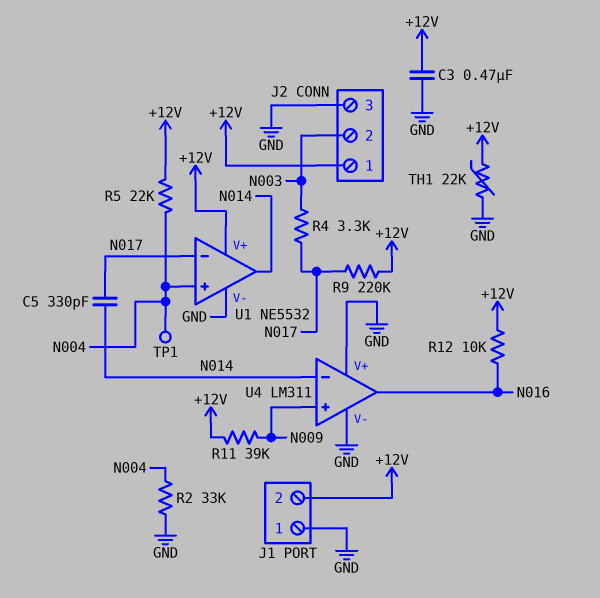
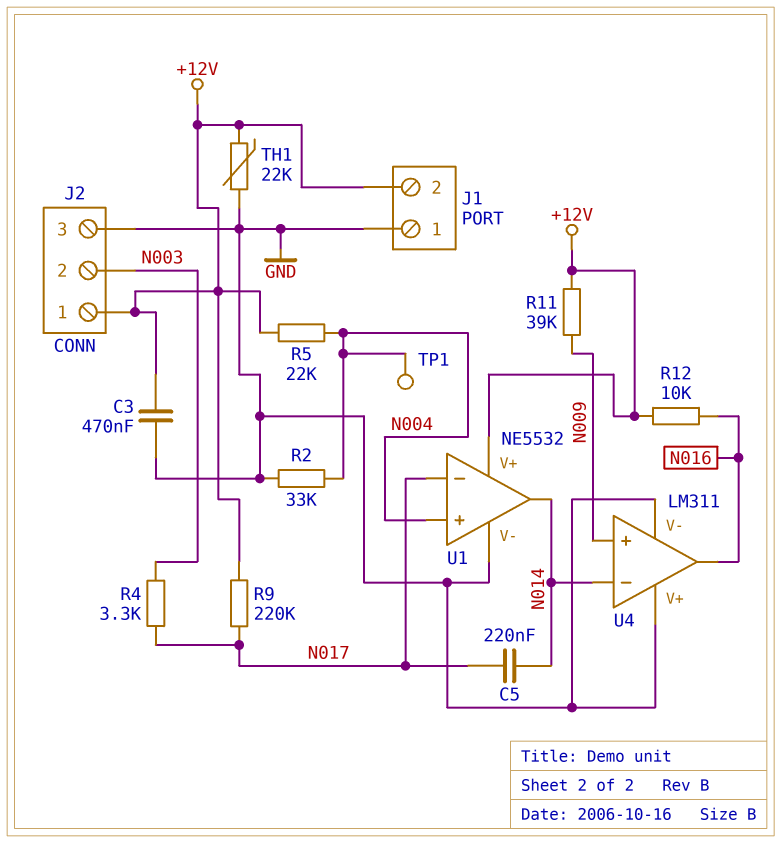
C5: 330pF (N014, N017) -> 220nF (N014, N017)

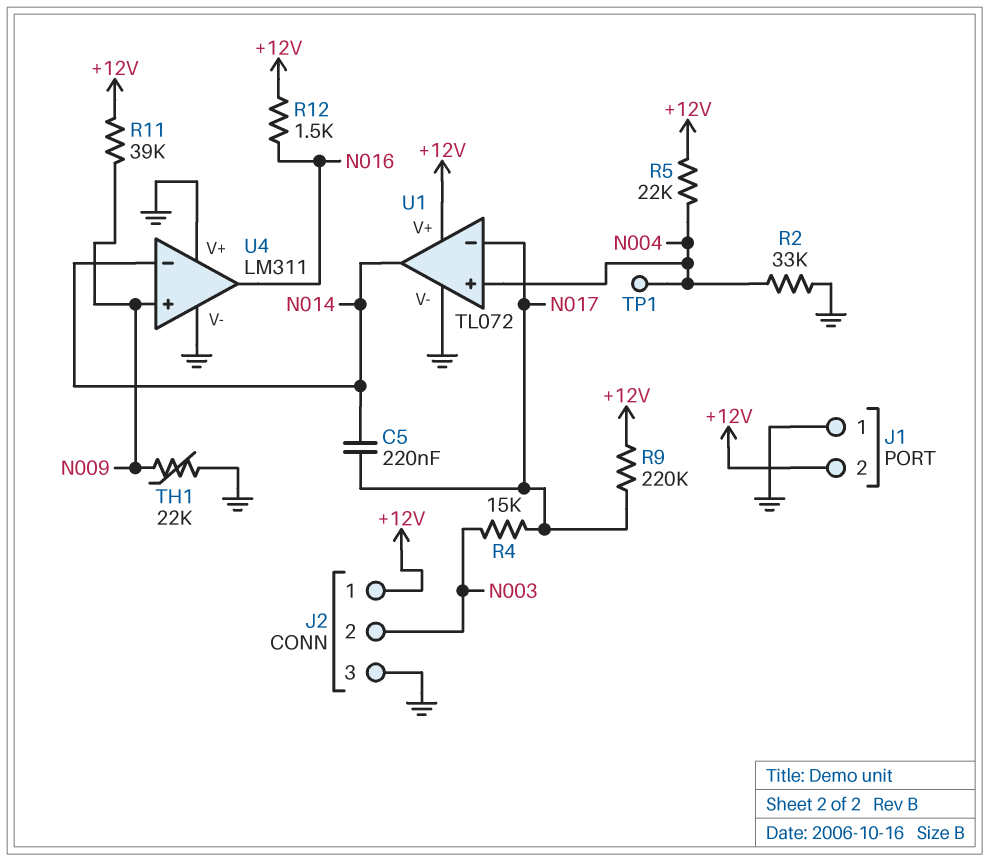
C3: 470nF (+12V, GND) -> none
R4: 3.3k (N003, N017) -> 15k (N003, N017)
R12: 10k (+12V, N016) -> 1.5k (+12V, N016)
TH1: 22k (+12V, GND) -> 22k (GND, N009)
U1: NE5532 -> TL072

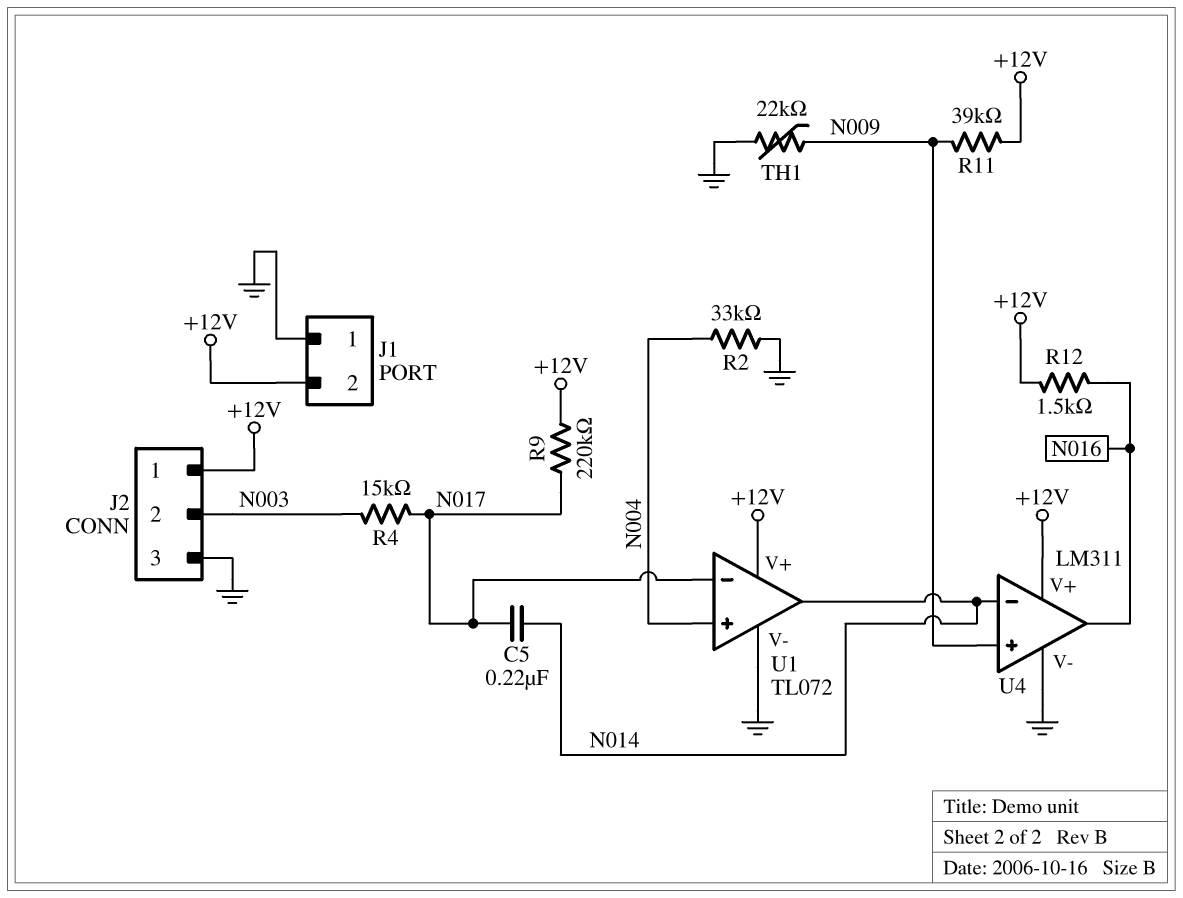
R5: 22k (+12V, N004) -> none
TP1: test point (N004) -> none
U4 pin V+: GND -> +12V

